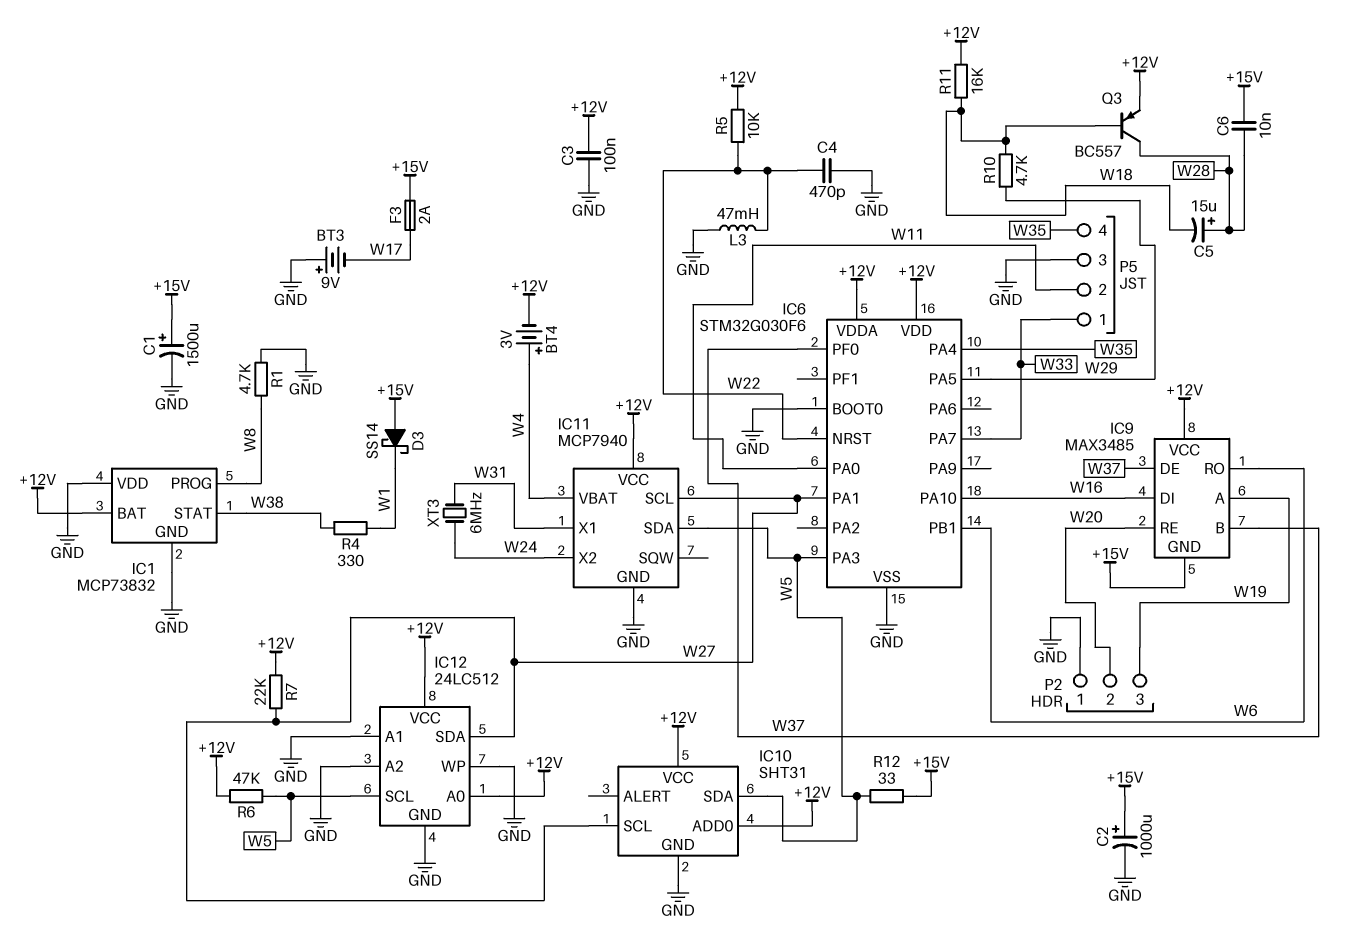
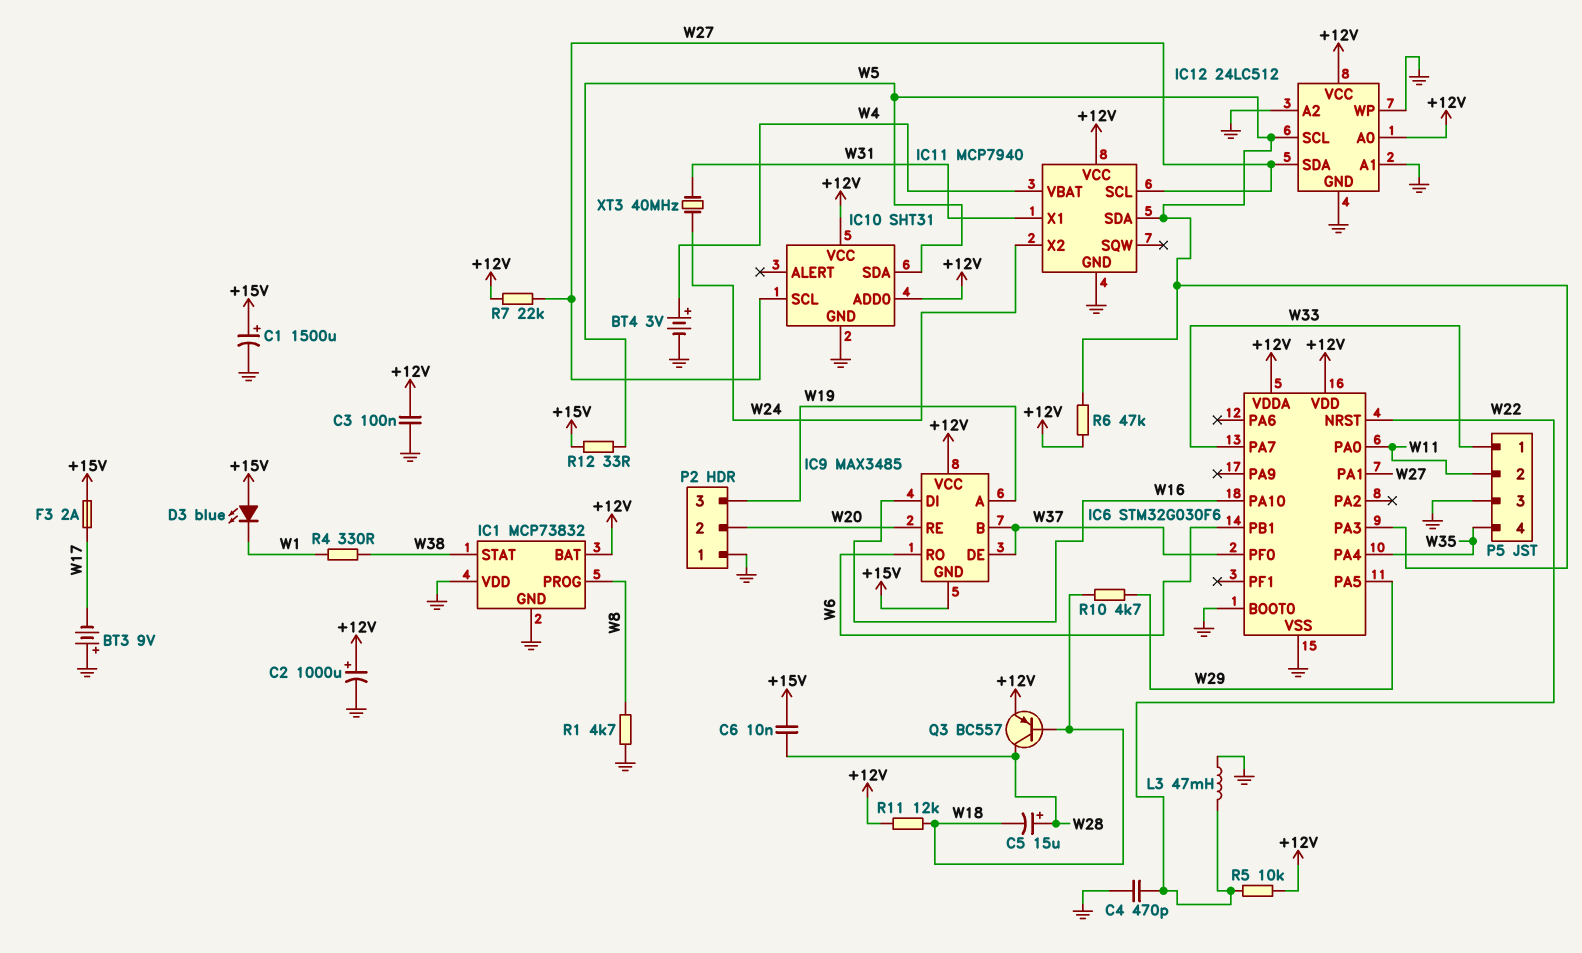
BT4: 3V (plus W4, minus +12V) -> 3V (plus W4, minus GND)
C2: 1000uF (plus +15V, minus GND) -> 1000uF (plus +12V, minus GND)
D3: schottky SS14 (A +15V, K W1) -> LED blue (A +15V, K W1)
R11: 16k (+12V, W18) -> 12k (+12V, W18)
XT3: 6MHz (W24, W31) -> 40MHz (W24, W31)

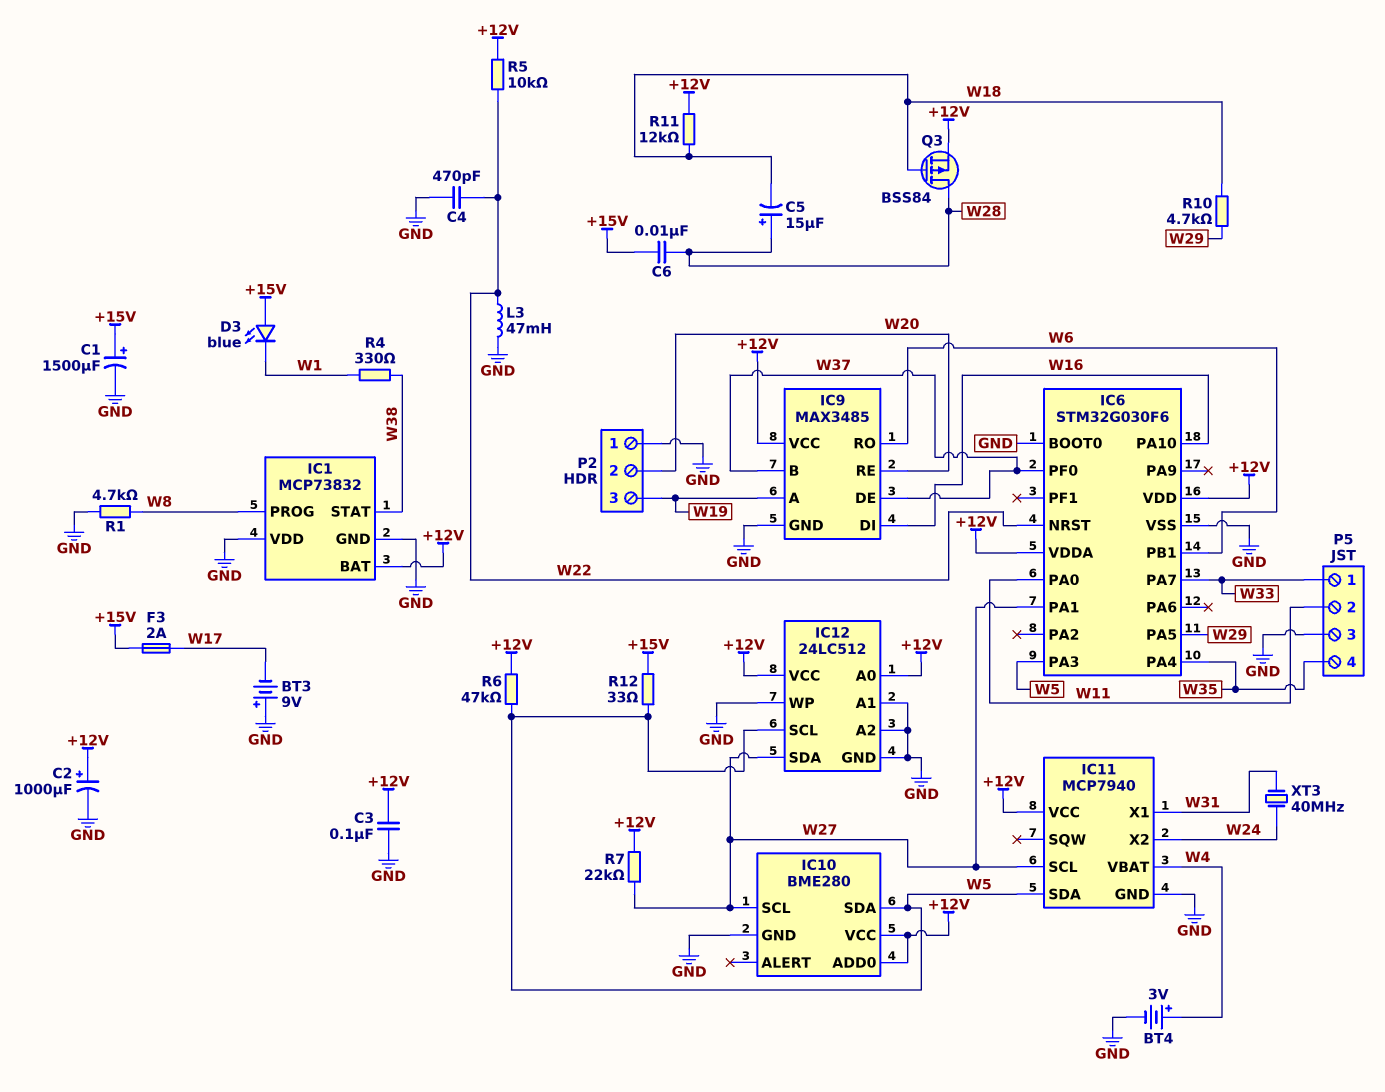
IC9 pin GND: +15V -> GND
IC10: SHT31 -> BME280
Q3: PNP BC557 (B W18, C W28, E +12V) -> PMOS BSS84 (G W18, D W28, S +12V)

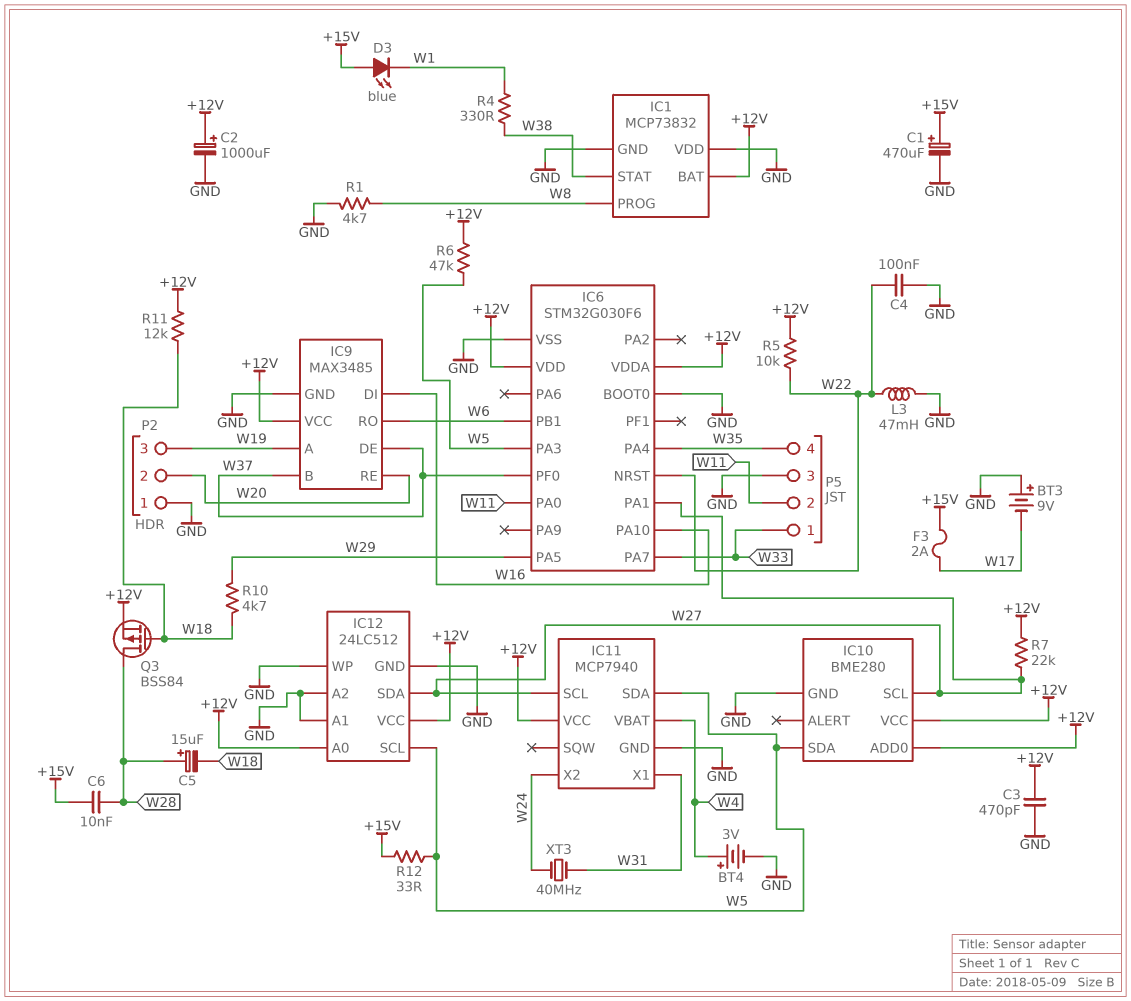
C1: 1500uF (plus +15V, minus GND) -> 470uF (plus +15V, minus GND)
C3: 100nF (+12V, GND) -> 470pF (+12V, GND)
C4: 470pF (GND, W22) -> 100nF (GND, W22)

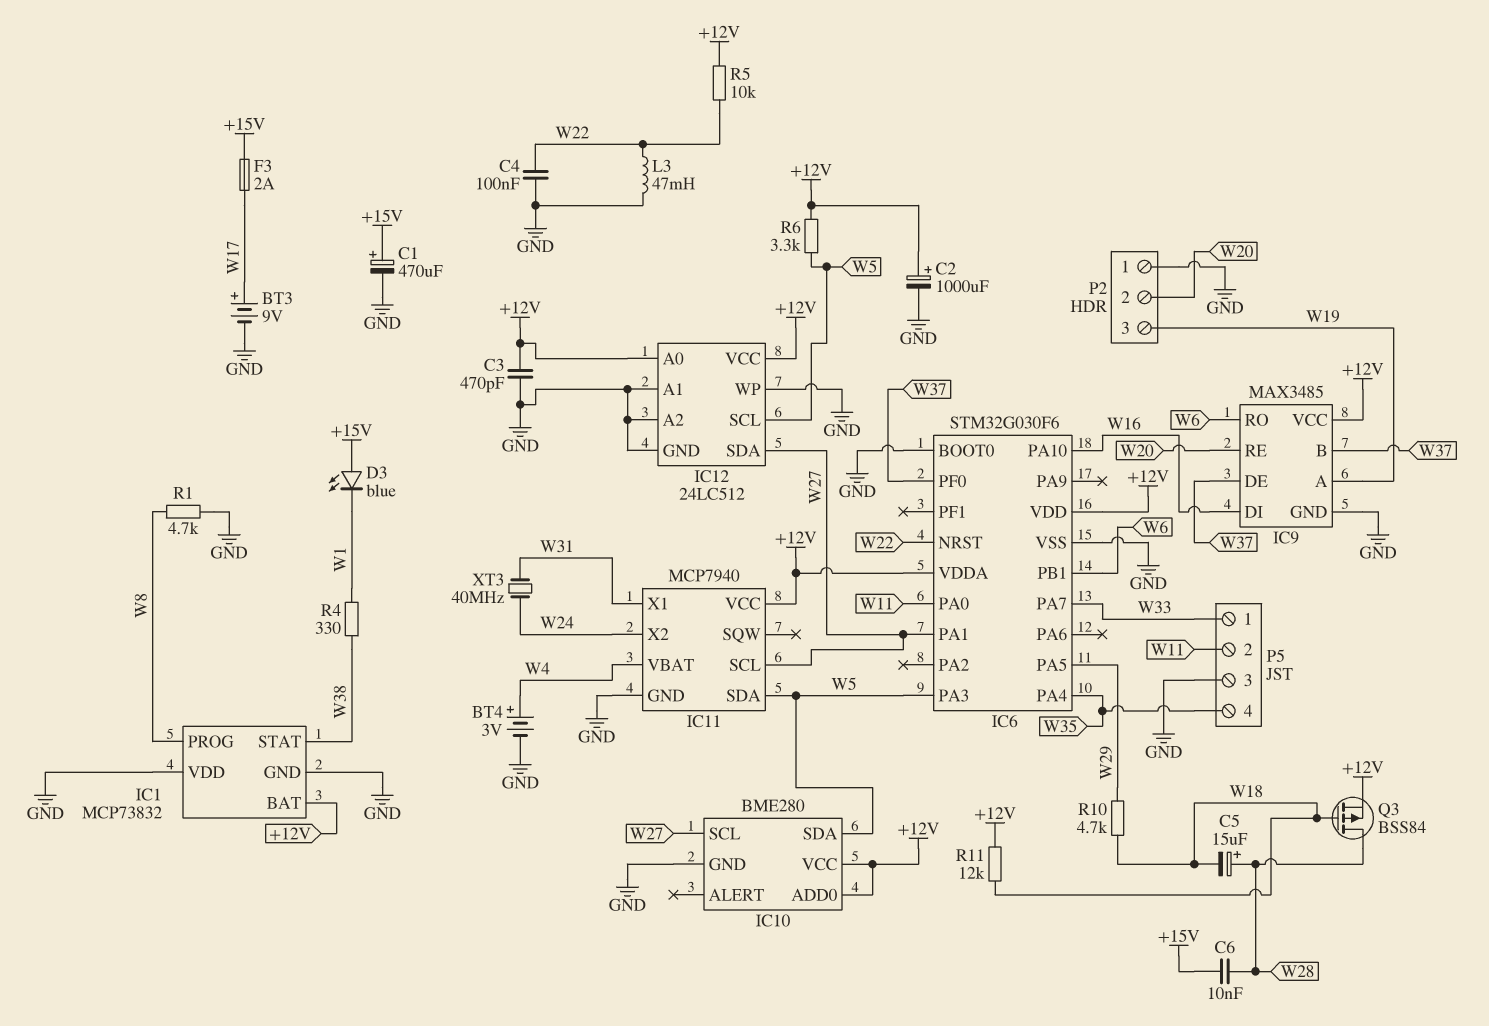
BT3: 9V (plus GND, minus W17) -> 9V (plus W17, minus GND)
R6: 47k (+12V, W5) -> 3.3k (+12V, W5)
R7: 22k (+12V, W27) -> none
R12: 33 (+15V, W5) -> none

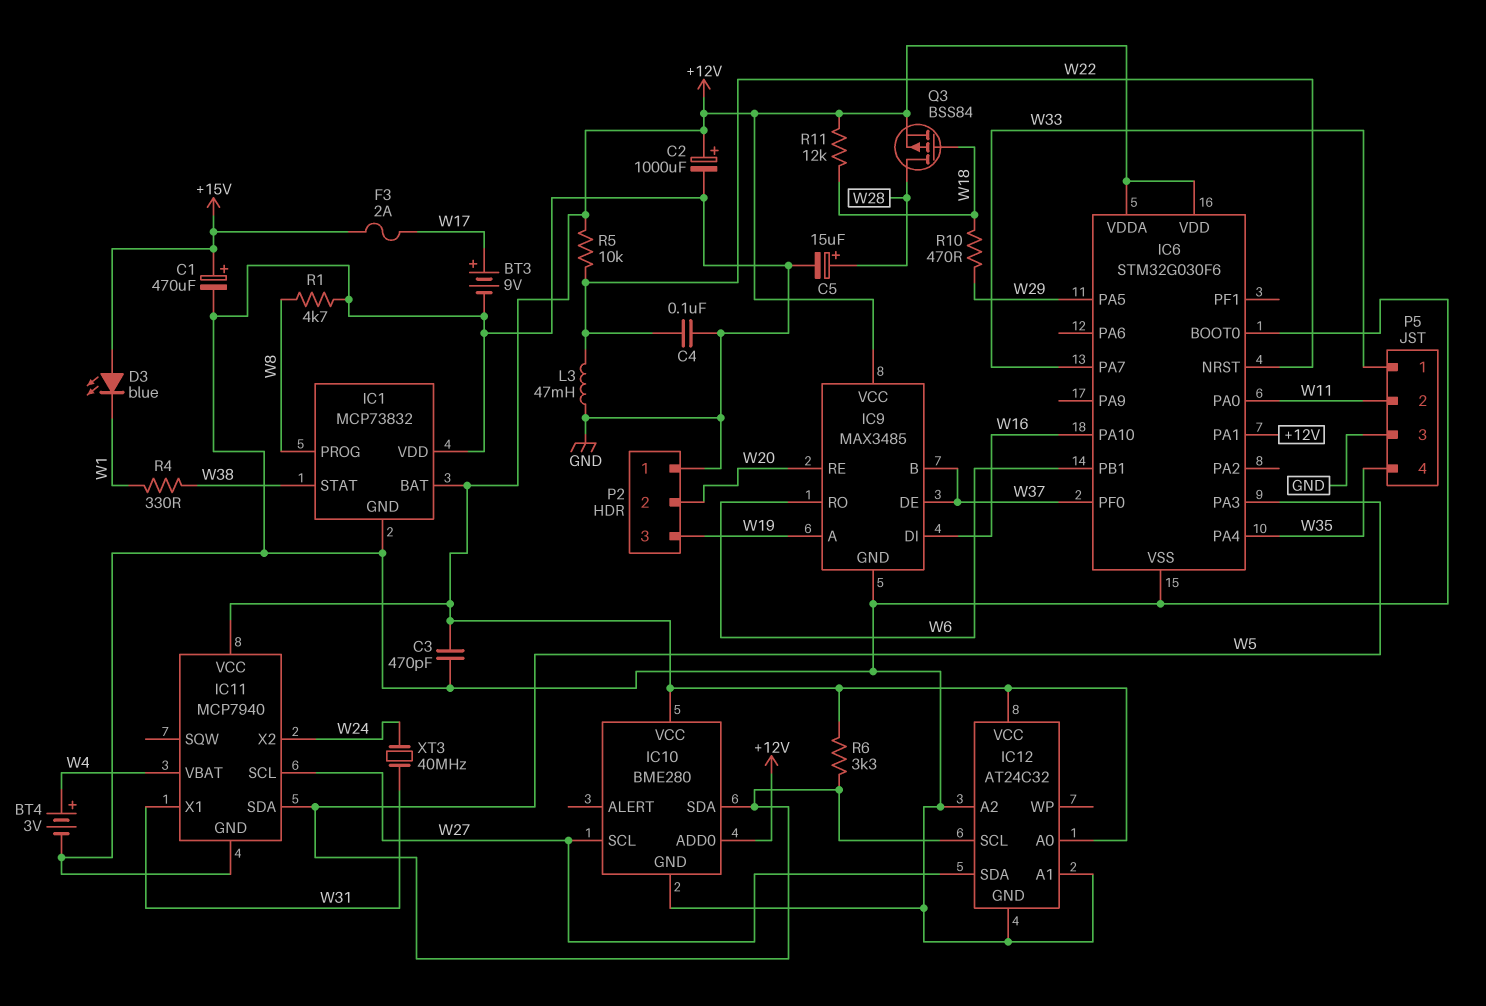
C5: 15uF (plus W28, minus W18) -> 15uF (plus W28, minus GND)
C6: 10nF (+15V, W28) -> none
IC6 pin PA1: W27 -> +12V
IC12: 24LC512 -> AT24C32
IC12 pin WP: GND -> none
R10: 4.7k (W18, W29) -> 470 (W18, W29)

